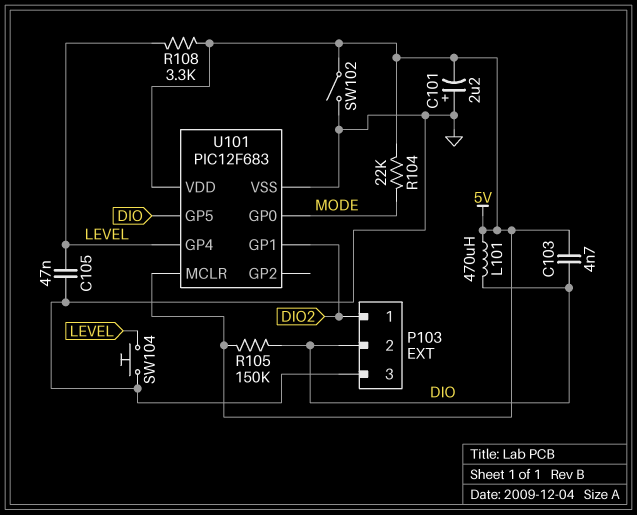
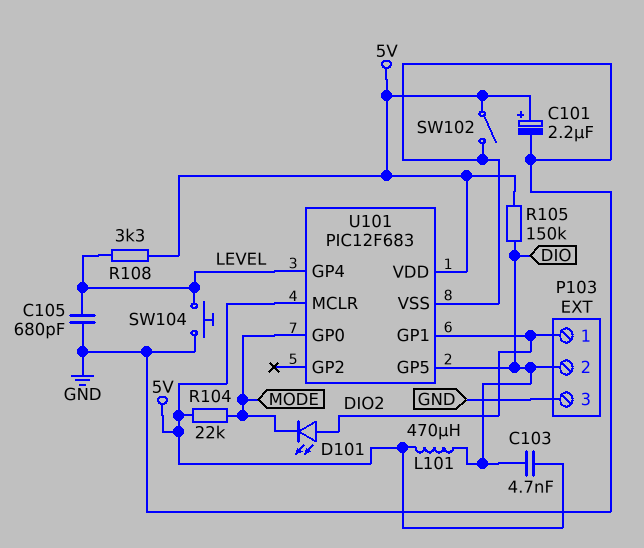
C101: 2.2uF (plus GND, minus 5V) -> 2.2uF (plus 5V, minus GND)
C105: 47nF (GND, LEVEL) -> 680pF (GND, LEVEL)
D101: none -> LED (A DIO2, K MODE)

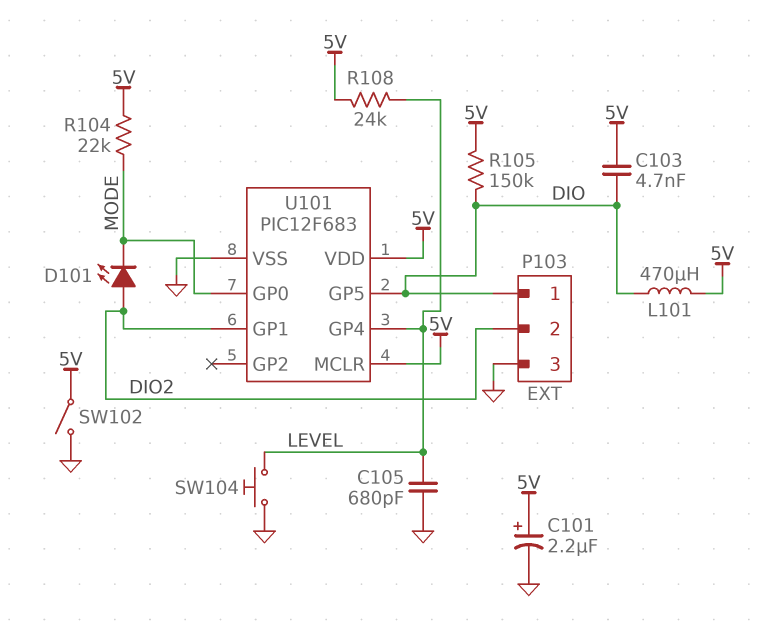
P103 pin 1: DIO2 -> DIO
P103 pin 2: DIO -> DIO2
R108: 3.3k (5V, LEVEL) -> 24k (5V, LEVEL)

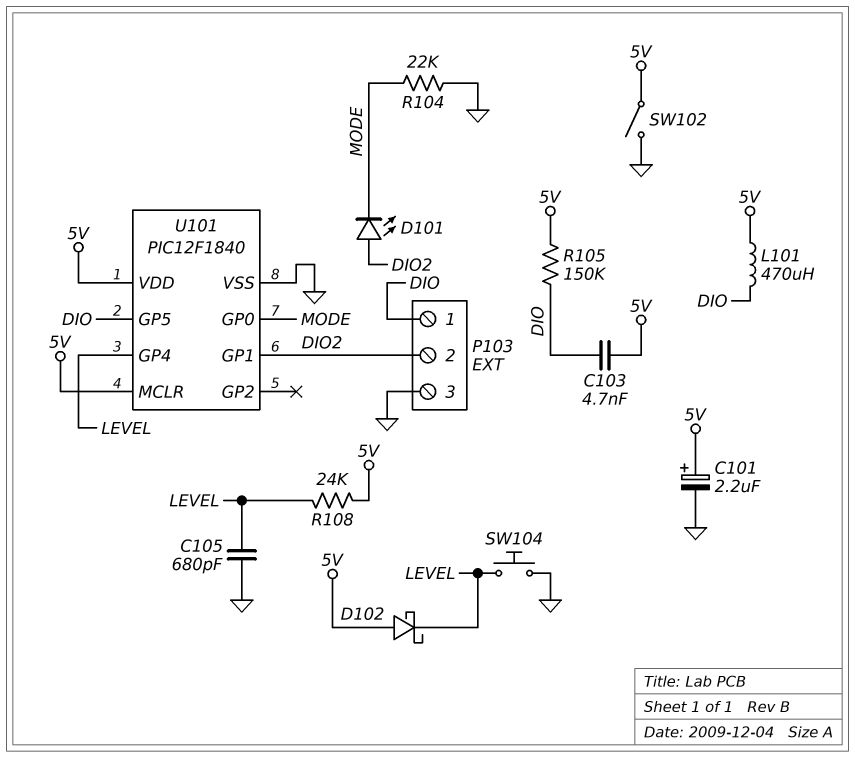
D102: none -> schottky (A 5V, K LEVEL)
R104: 22k (5V, MODE) -> 22k (GND, MODE)
U101: PIC12F683 -> PIC12F1840

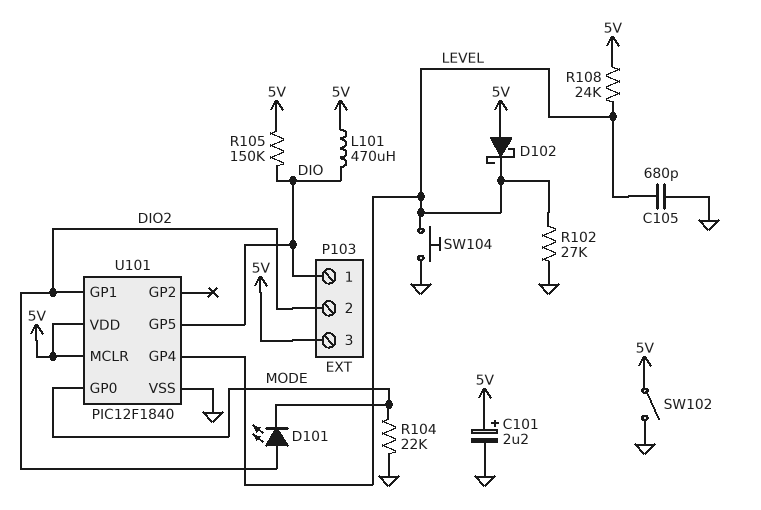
C103: 4.7nF (5V, DIO) -> none
P103 pin 3: GND -> 5V
R102: none -> 27k (GND, LEVEL)

